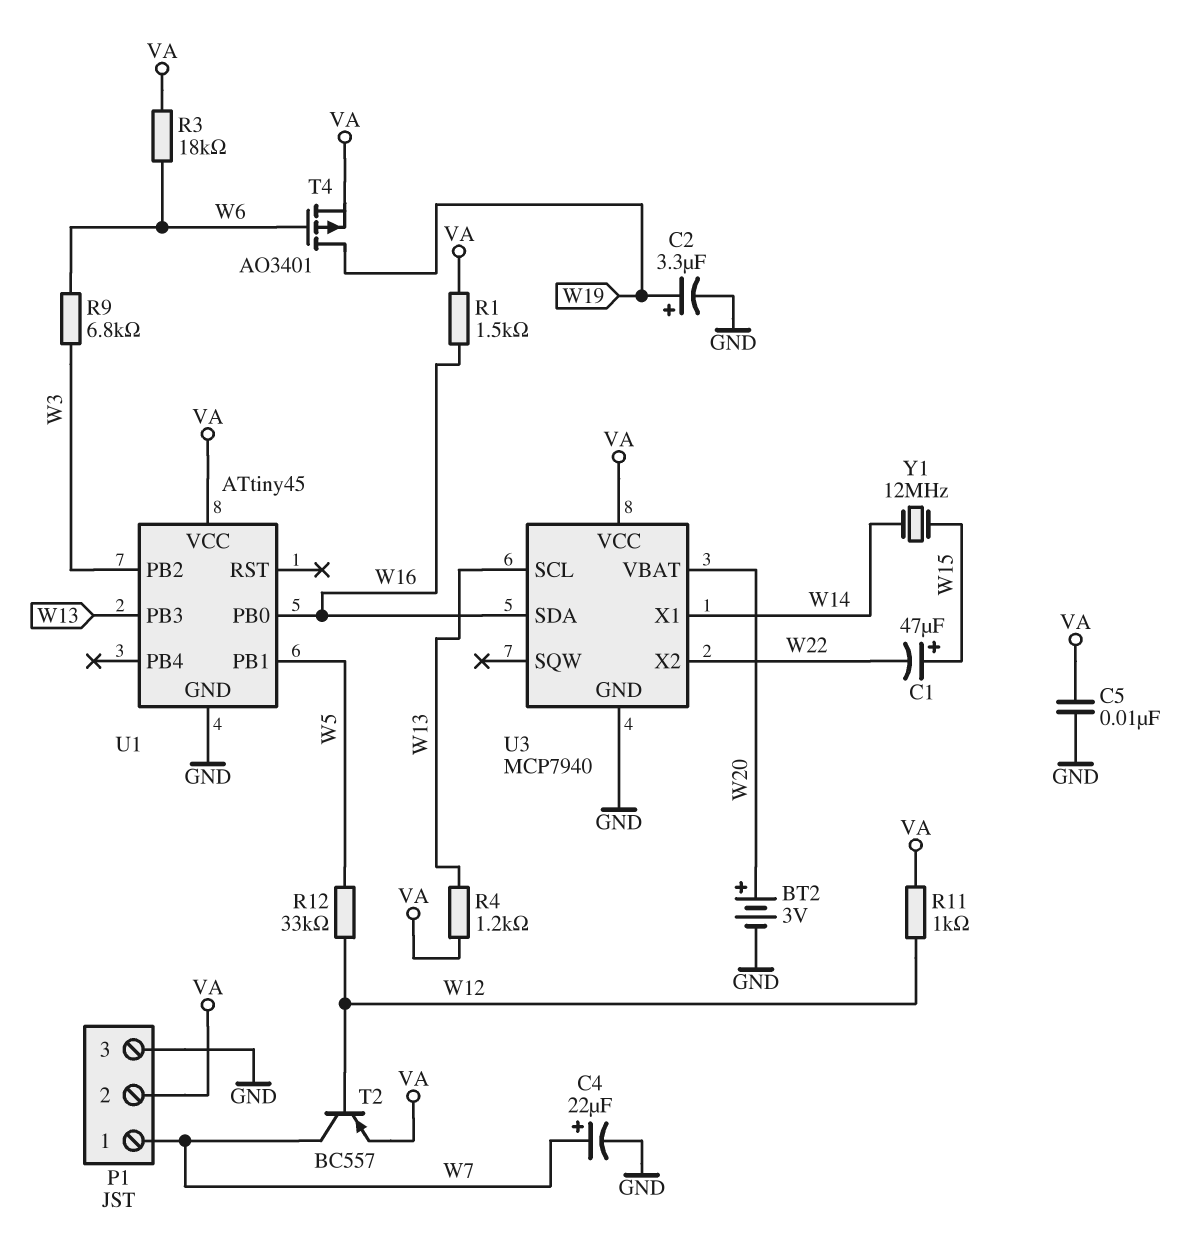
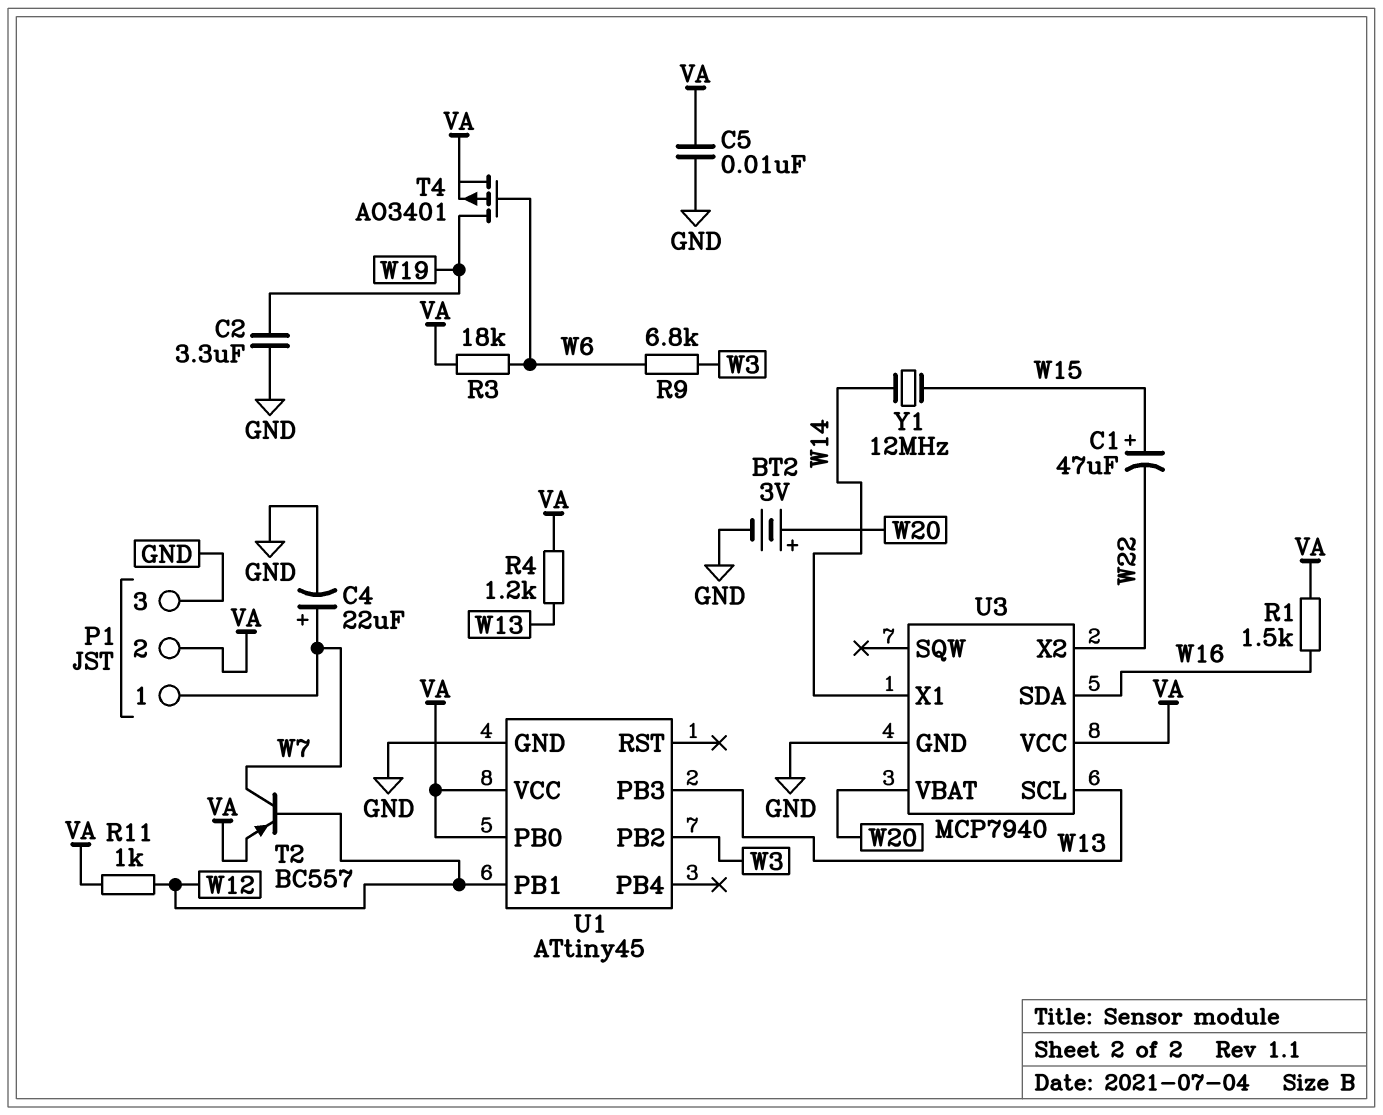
C2: 3.3uF (plus W19, minus GND) -> 3.3uF (GND, W19)
R12: 33k (W5, W12) -> none
U1 pin PB0: W16 -> VA
U1 pin PB1: W5 -> W12

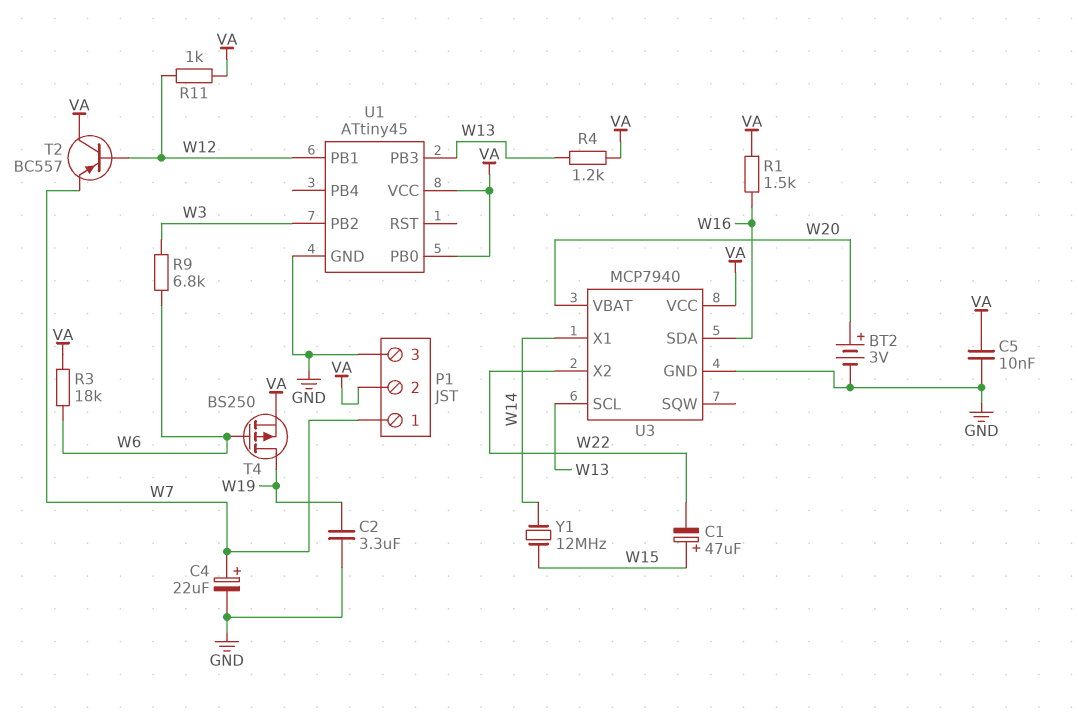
T2: PNP BC557 (B W12, C W7, E VA) -> PNP BC557 (B W12, C VA, E W7)
T4: PMOS AO3401 (G W6, D W19, S VA) -> PMOS BS250 (G W6, D W19, S VA)

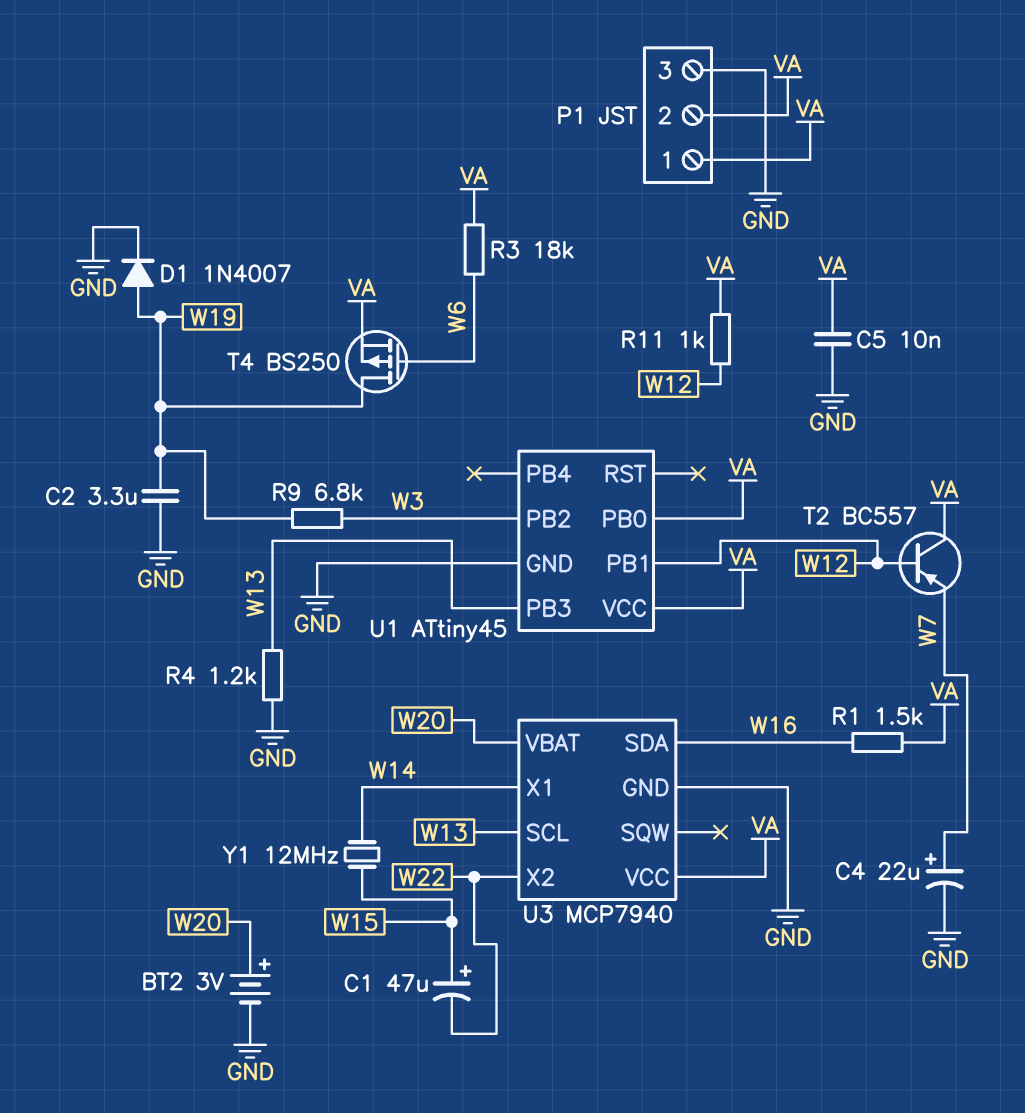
D1: none -> diode 1N4007 (A W19, K GND)
P1 pin 1: W7 -> VA
R4: 1.2k (VA, W13) -> 1.2k (GND, W13)
R9: 6.8k (W3, W6) -> 6.8k (W3, W19)

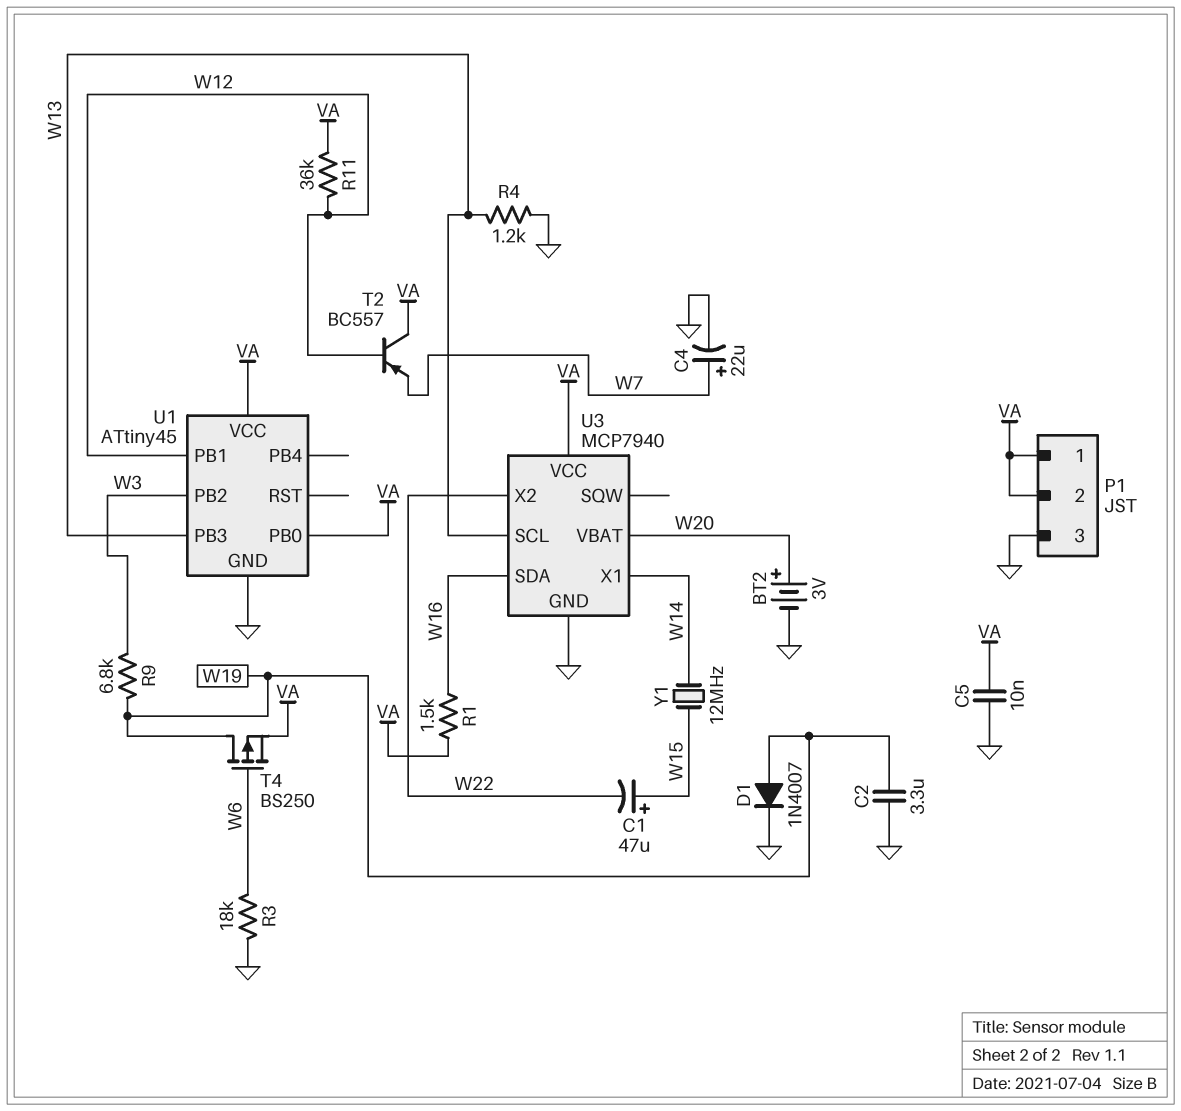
R3: 18k (VA, W6) -> 18k (GND, W6)
R11: 1k (VA, W12) -> 36k (VA, W12)

